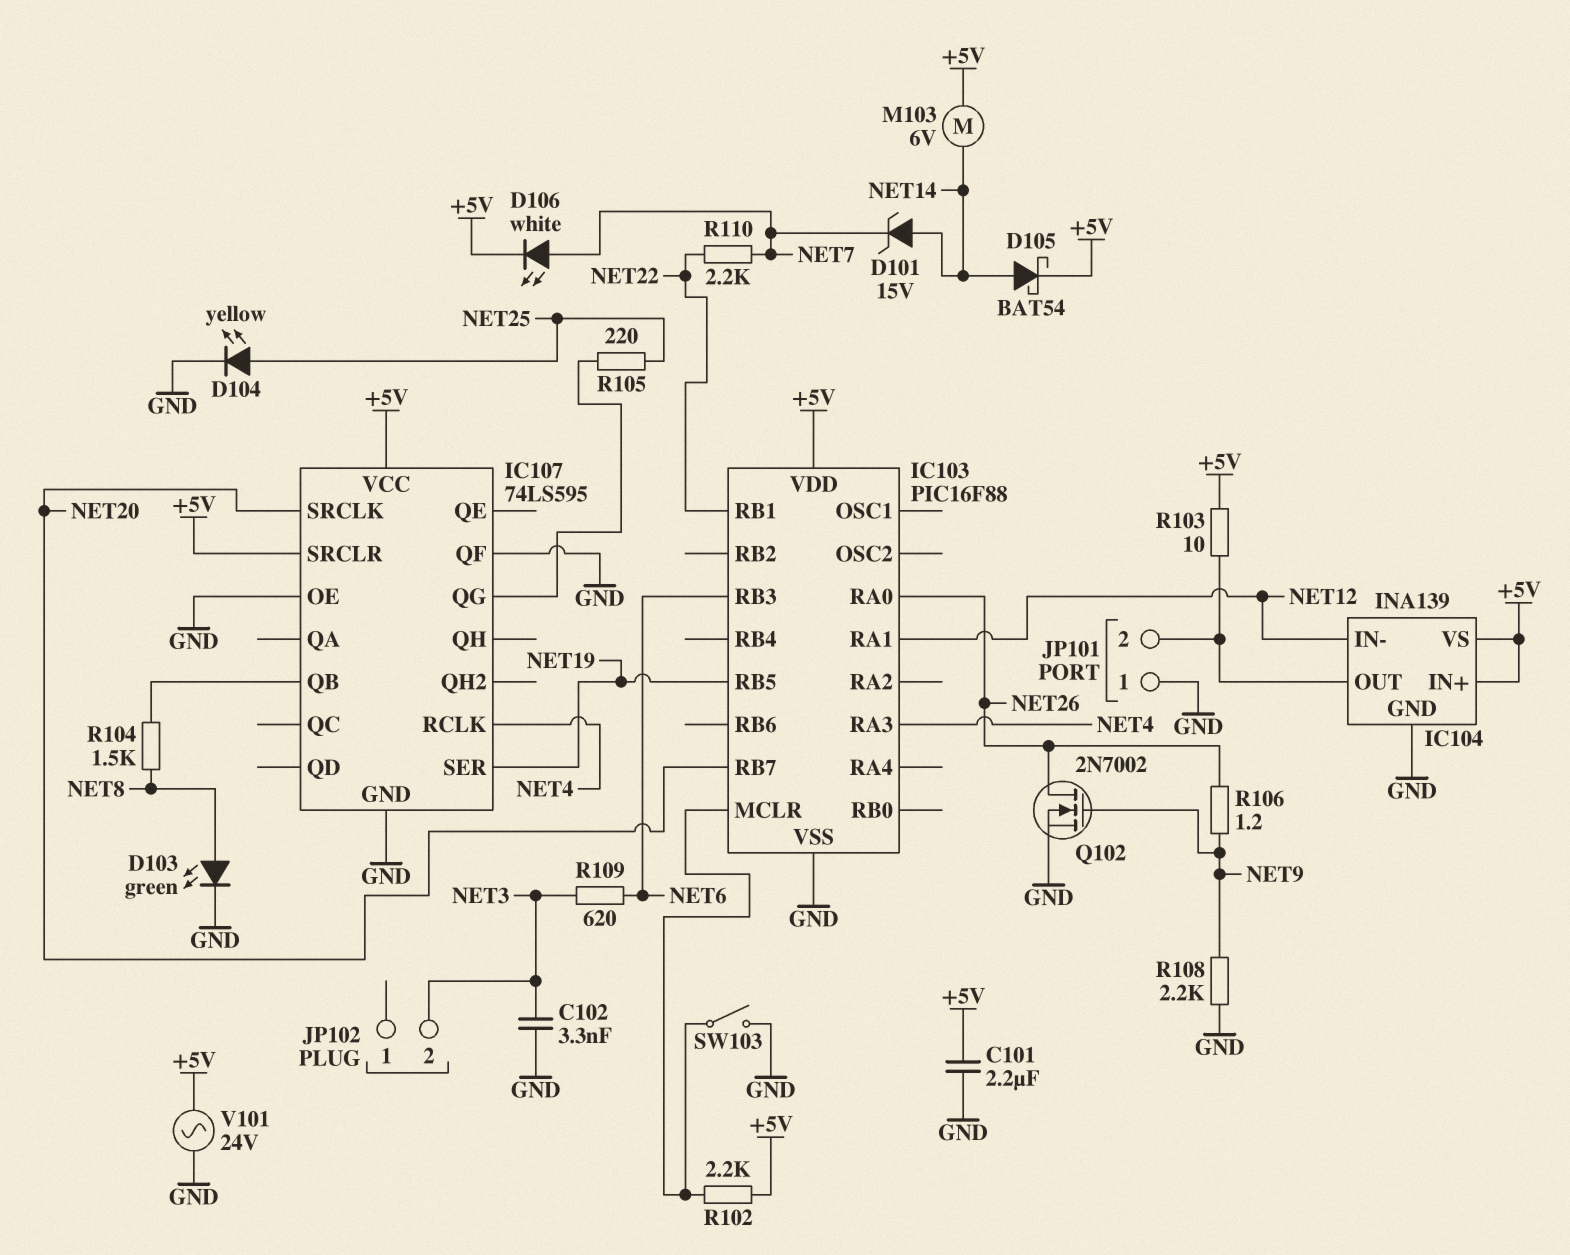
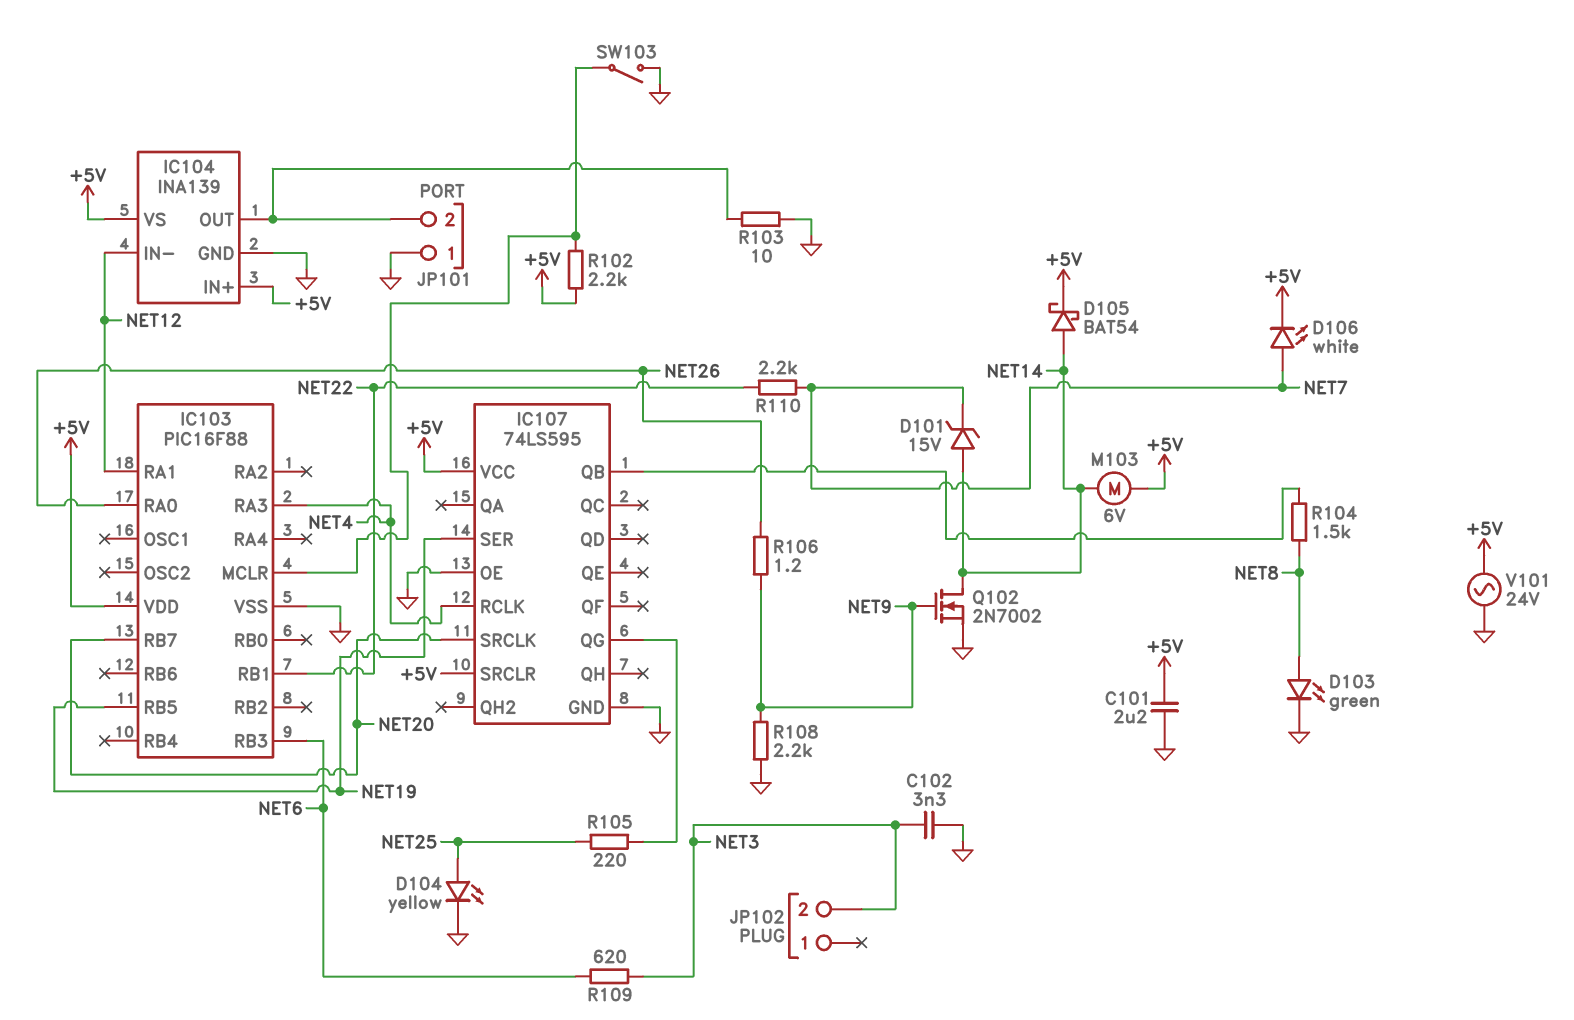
IC107 pin QF: GND -> none
Q102: NMOS 2N7002 (G NET9, D NET26, S GND) -> NMOS 2N7002 (G NET9, D NET14, S GND)
R103: 10 (+5V, IC104/OUT) -> 10 (GND, IC104/OUT)

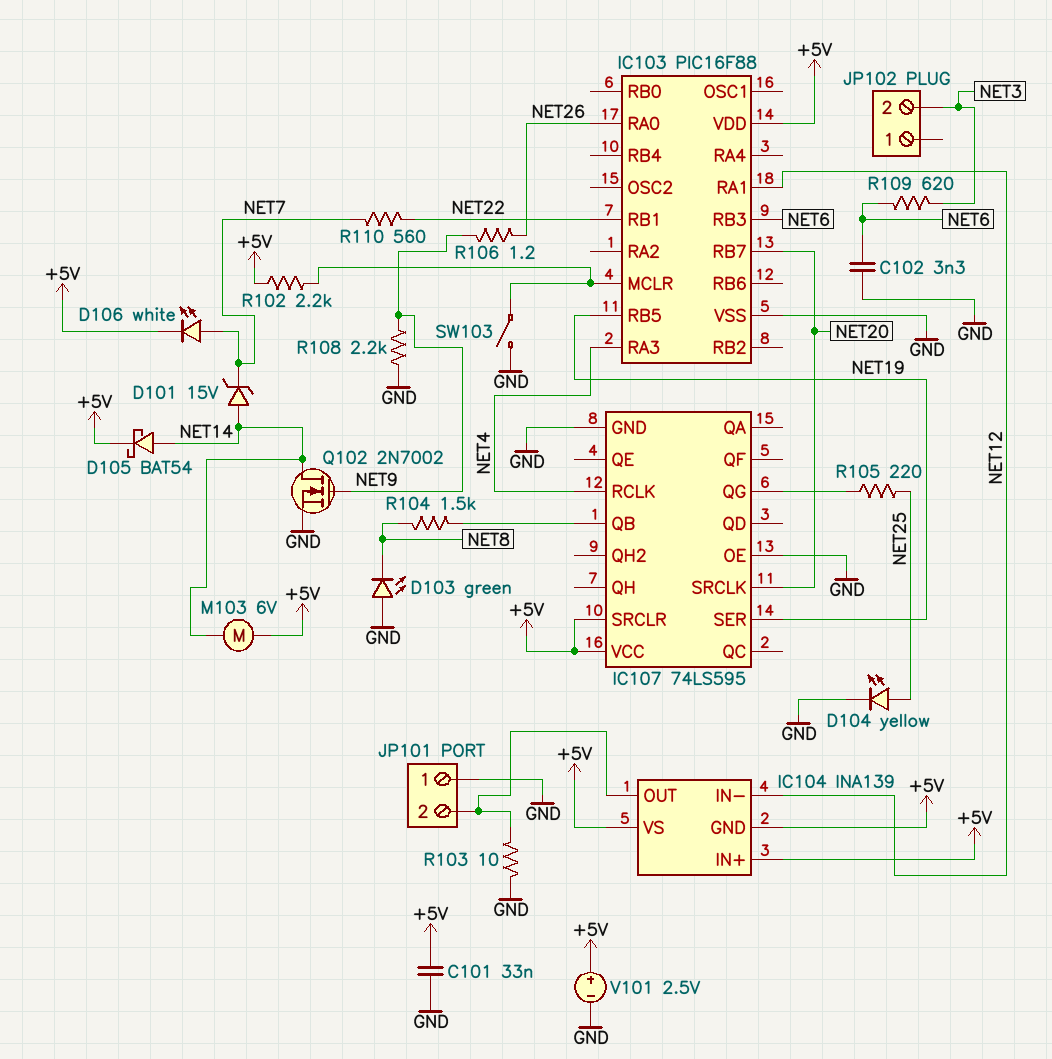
C101: 2.2uF (+5V, GND) -> 33nF (+5V, GND)
C102: 3.3nF (GND, NET3) -> 3.3nF (GND, NET6)
D103: LED green (A NET8, K GND) -> LED green (A GND, K NET8)
IC104 pin GND: GND -> +5V
R110: 2.2k (NET7, NET22) -> 560 (NET7, NET22)
V101: AC 24V (+5V, GND) -> 2.5V (plus +5V, minus GND)

